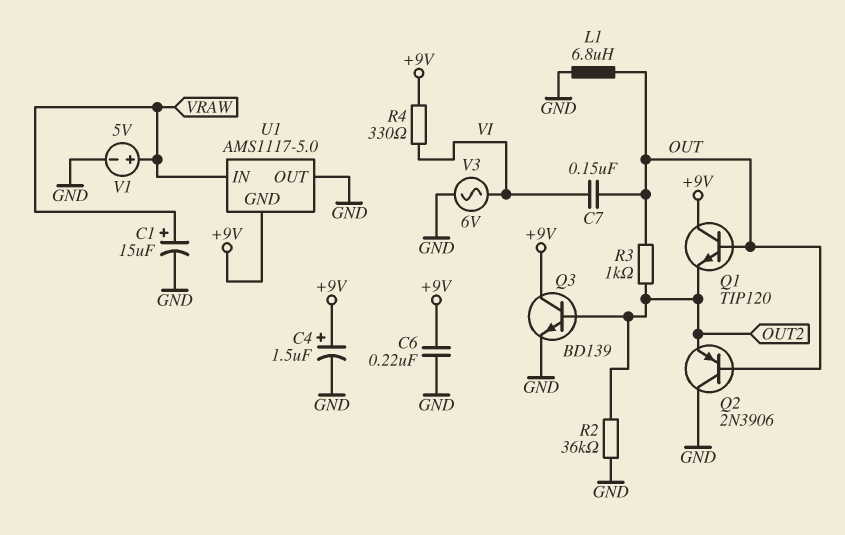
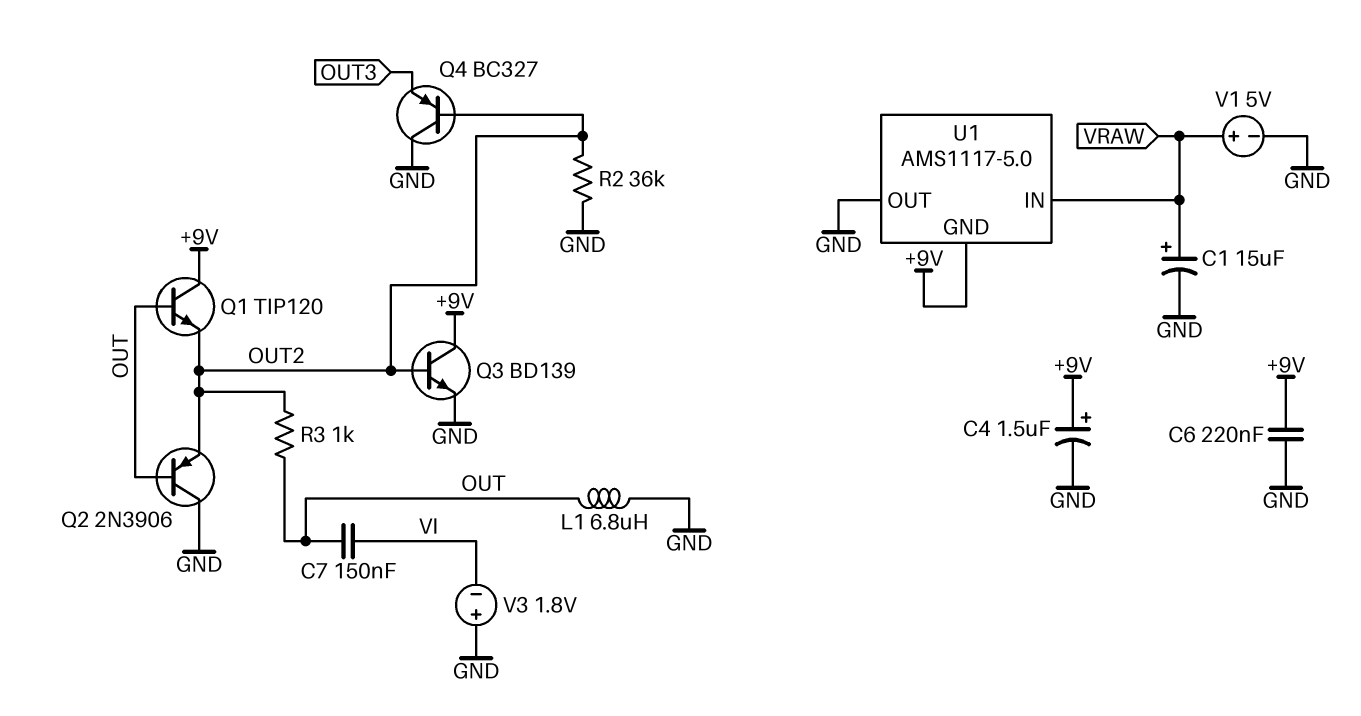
Q4: none -> PNP BC327 (B OUT2, C GND, E OUT3)
R4: 330 (+9V, VI) -> none
V3: AC 6V (GND, VI) -> 1.8V (plus GND, minus VI)

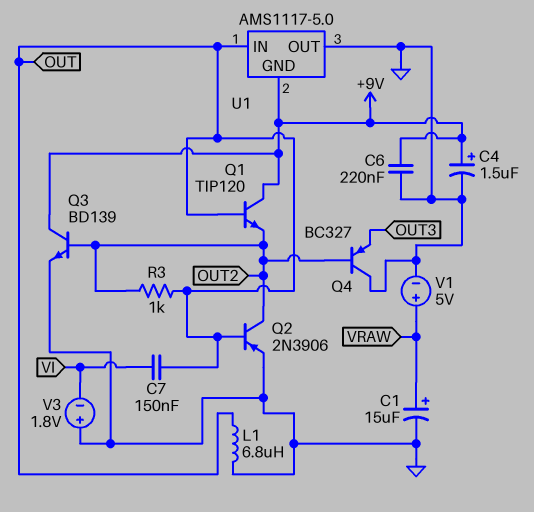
Q2: PNP 2N3906 (B OUT, C GND, E OUT2) -> PNP 2N3906 (B OUT, C OUT2, E GND)
R2: 36k (GND, OUT2) -> none
U1 pin IN: VRAW -> OUT

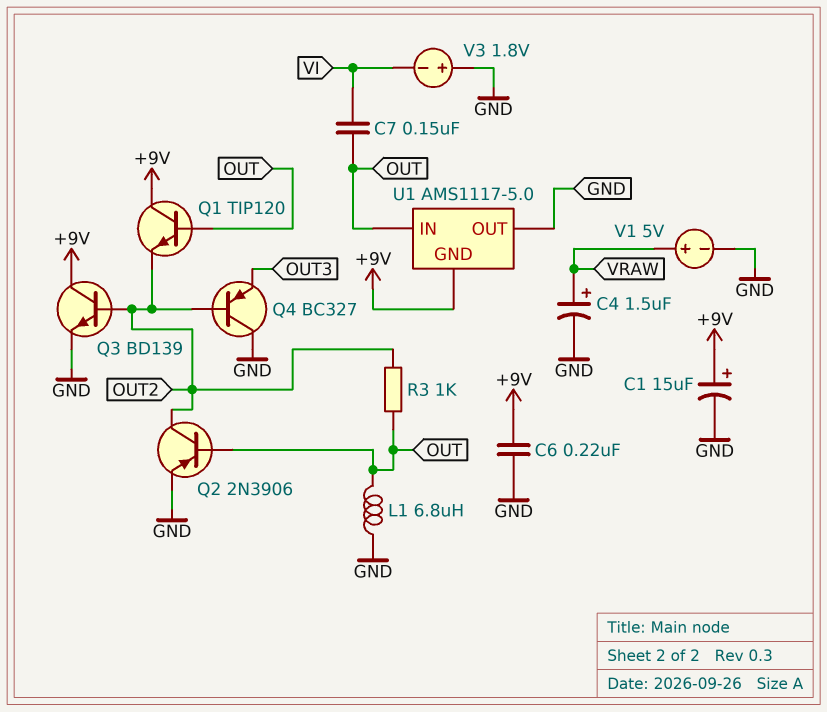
C1: 15uF (plus VRAW, minus GND) -> 15uF (plus +9V, minus GND)
C4: 1.5uF (plus +9V, minus GND) -> 1.5uF (plus VRAW, minus GND)

